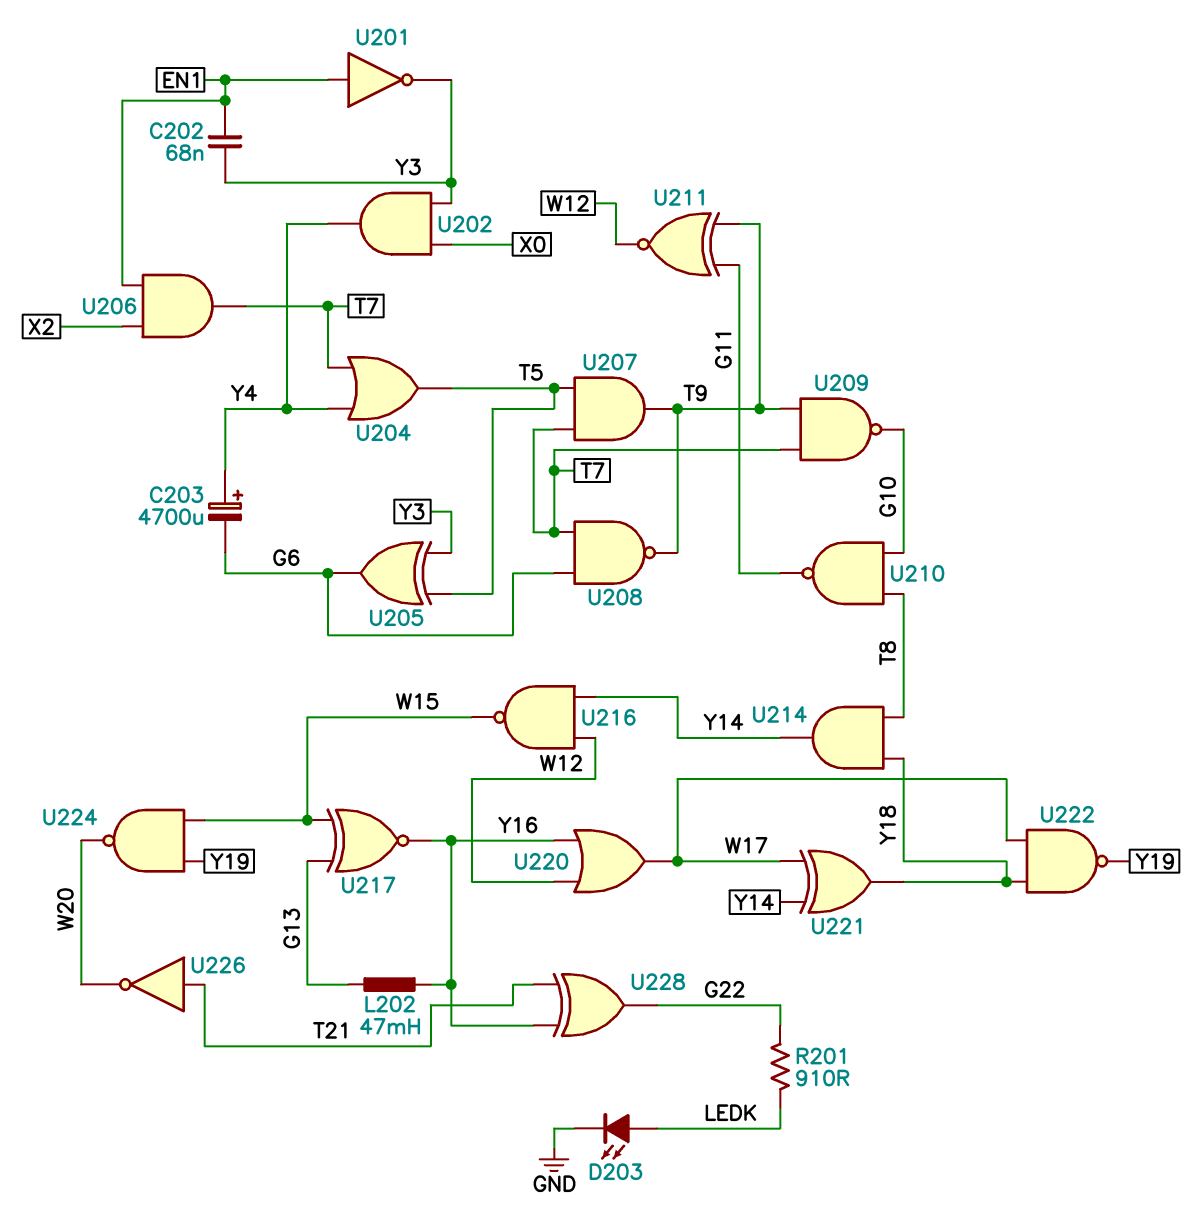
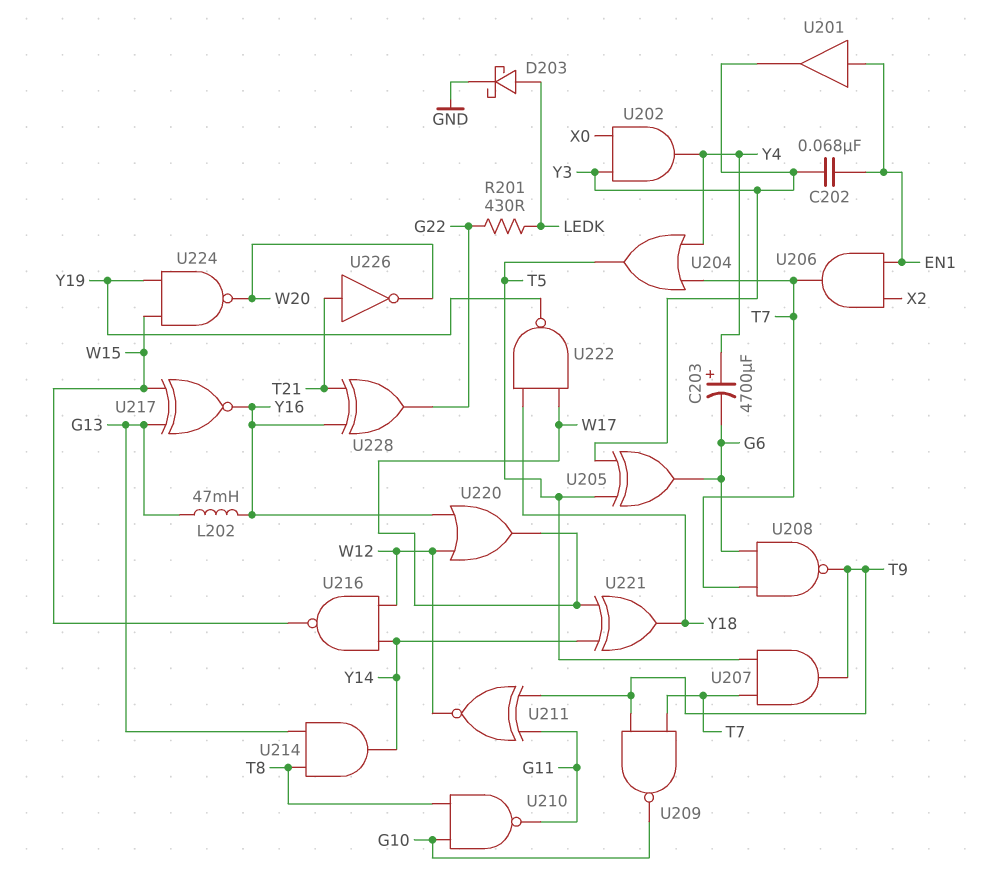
D203: LED (A LEDK, K GND) -> schottky (A LEDK, K GND)
R201: 910 (G22, LEDK) -> 430 (G22, LEDK)
U201: NOT (in EN1, out Y3) -> buffer (in EN1, out Y3)
U214: AND (in T8, in Y18, out Y14) -> AND (in G13, in T8, out Y14)

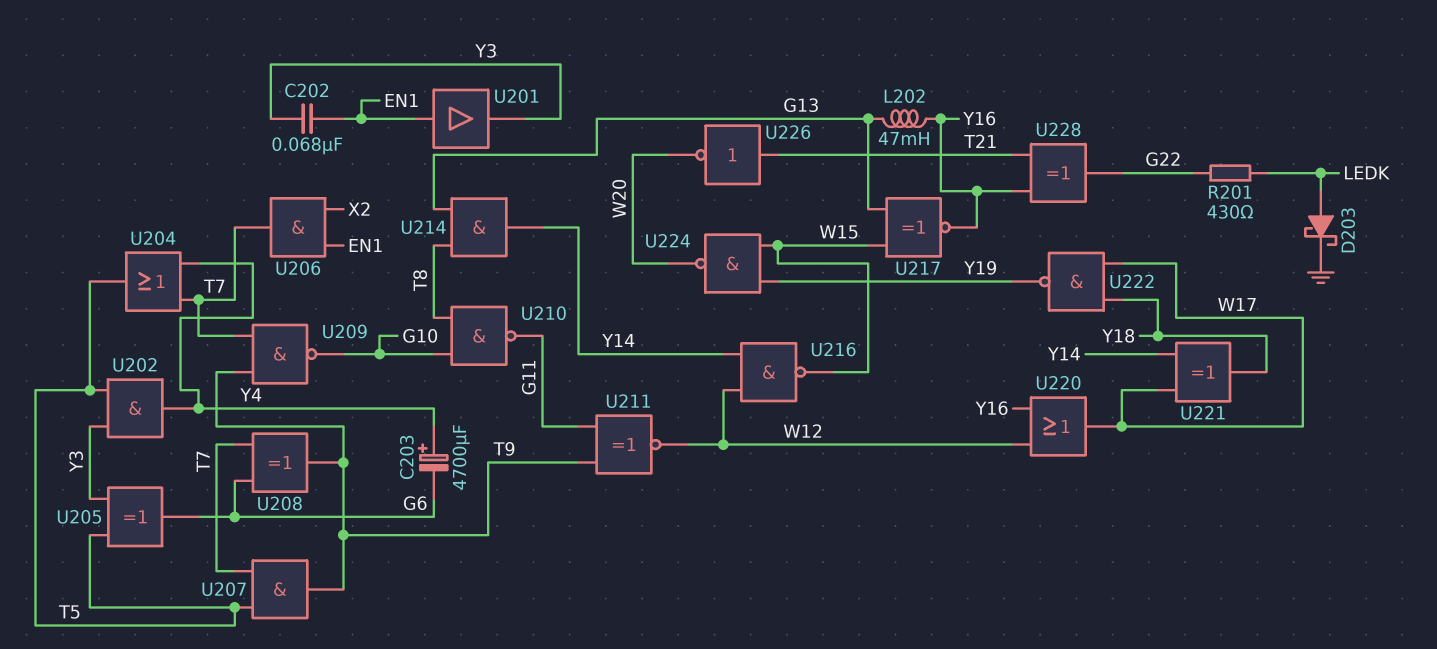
U202: AND (in X0, in Y3, out Y4) -> AND (in T5, in Y3, out Y4)
U208: NAND (in G6, in T7, out T9) -> XOR (in G6, in T7, out T9)

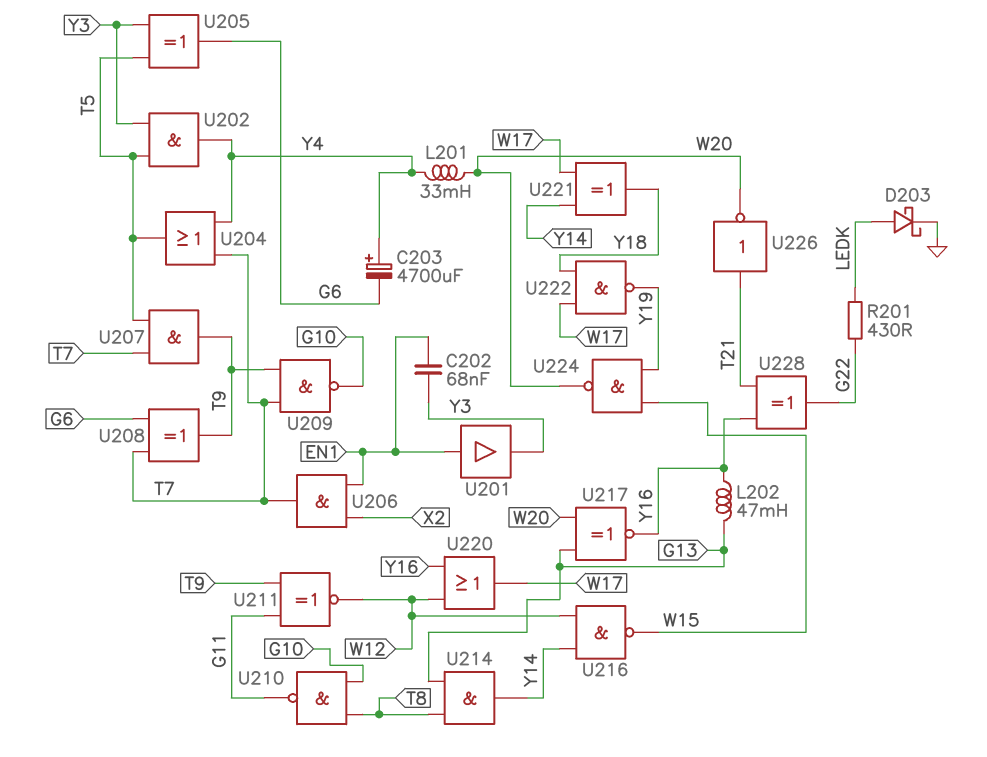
L201: none -> 33mH (W20, Y4)
U217: XNOR (in G13, in W15, out Y16) -> XNOR (in G13, in W20, out Y16)

